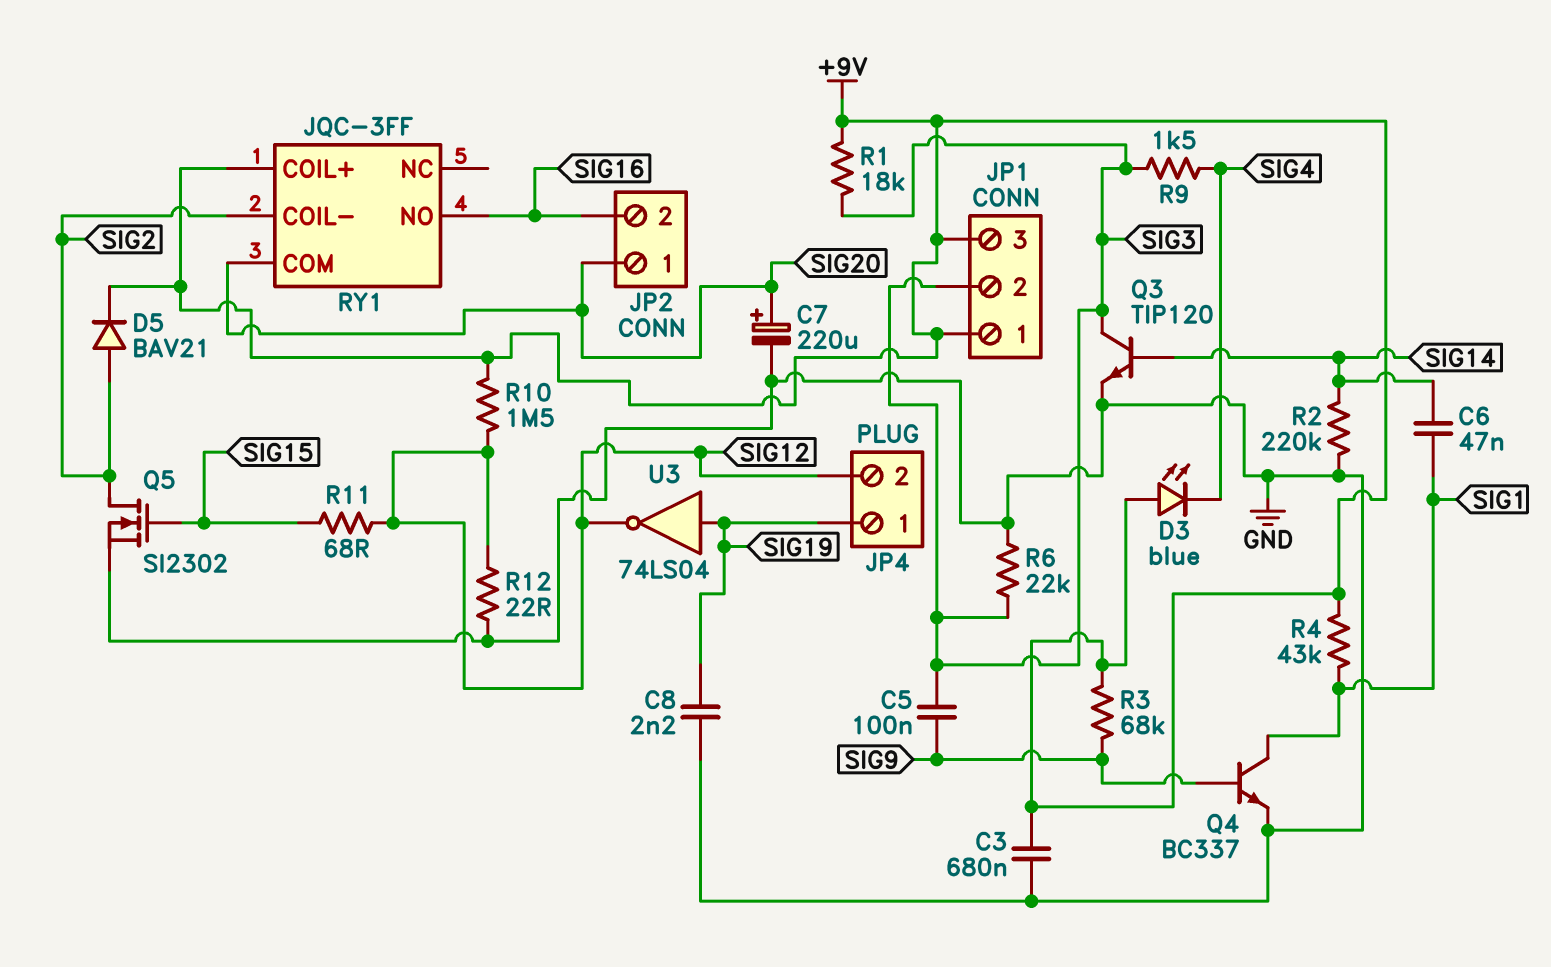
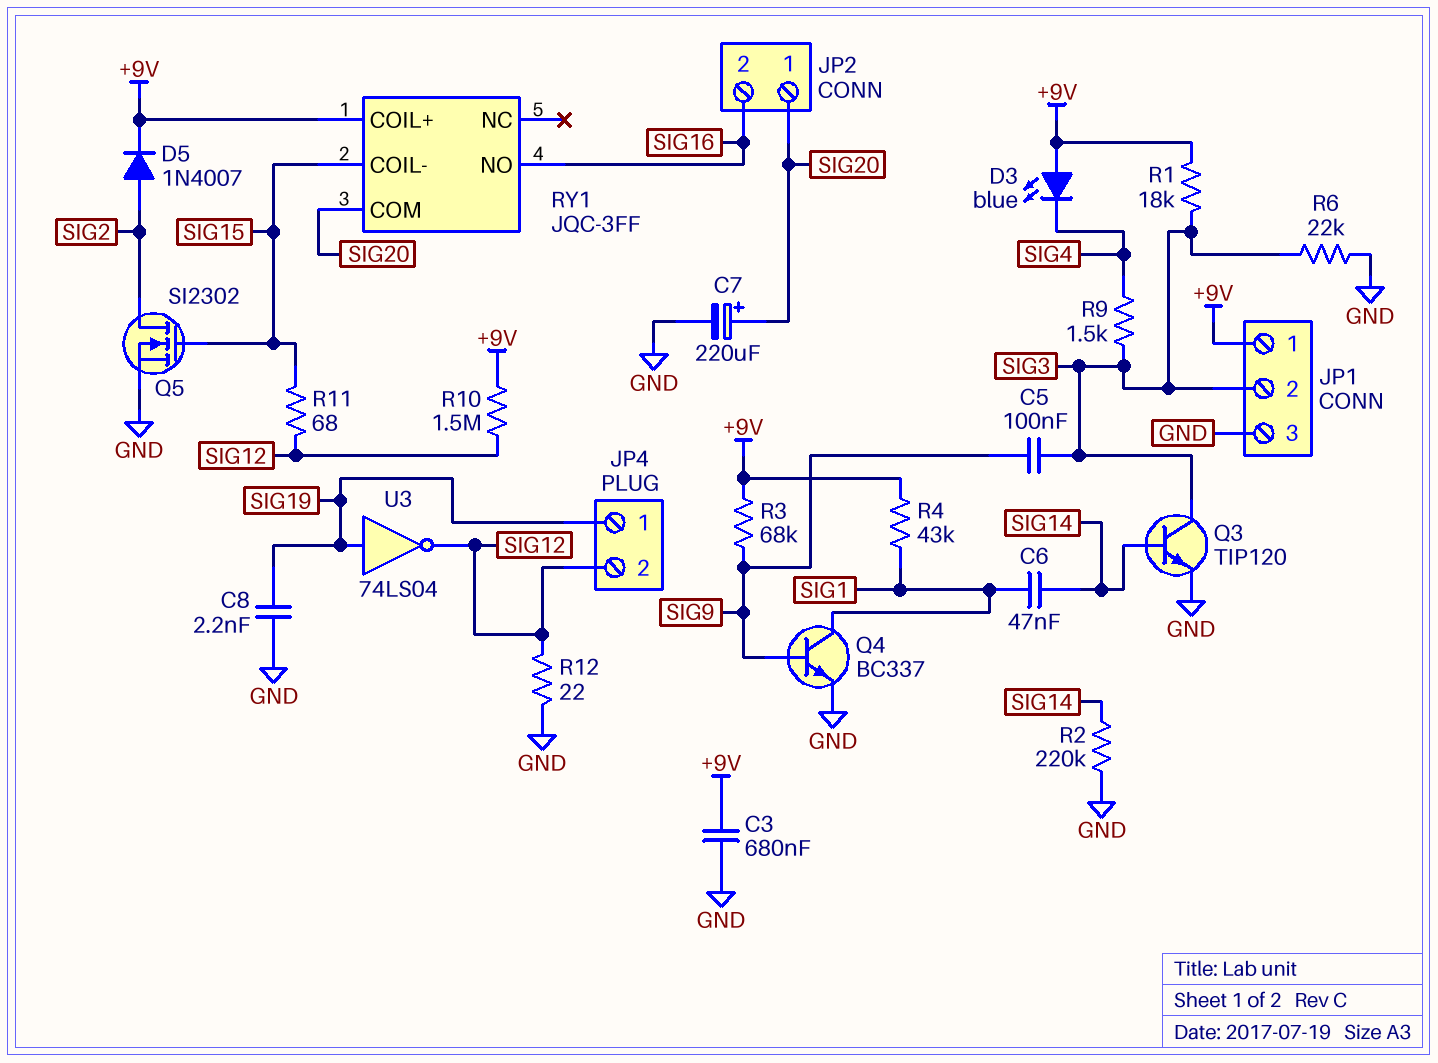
D5: diode BAV21 (A SIG2, K +9V) -> diode 1N4007 (A SIG2, K +9V)
JP1 pin 3: +9V -> GND
RY1 pin COIL-: SIG2 -> SIG15

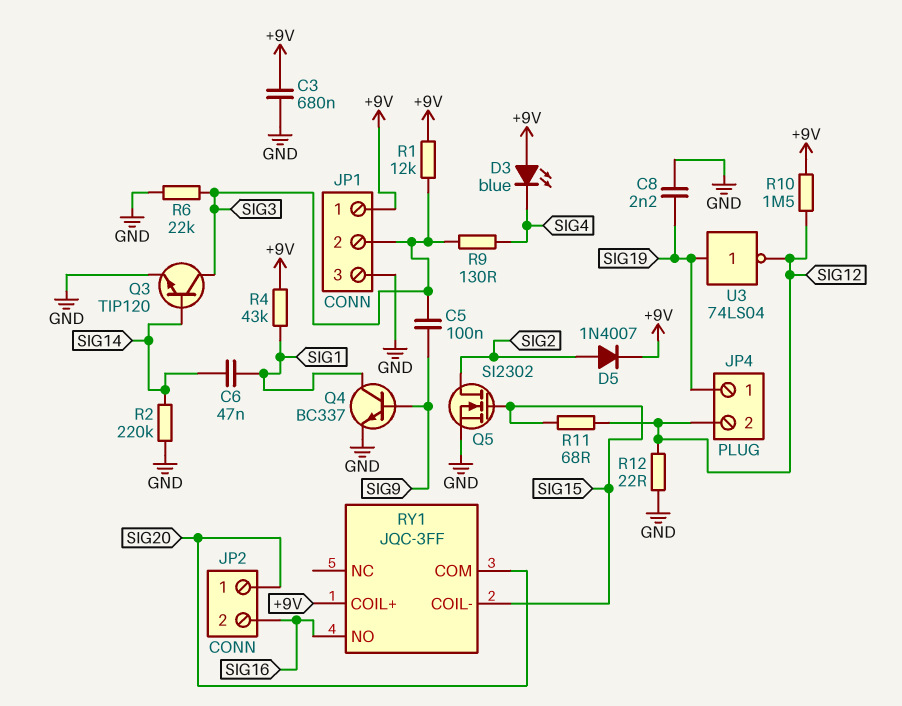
C7: 220uF (plus SIG20, minus GND) -> none
R1: 18k (+9V, SIG3) -> 12k (+9V, SIG3)
R3: 68k (+9V, SIG9) -> none
R9: 1.5k (SIG3, SIG4) -> 130 (SIG3, SIG4)

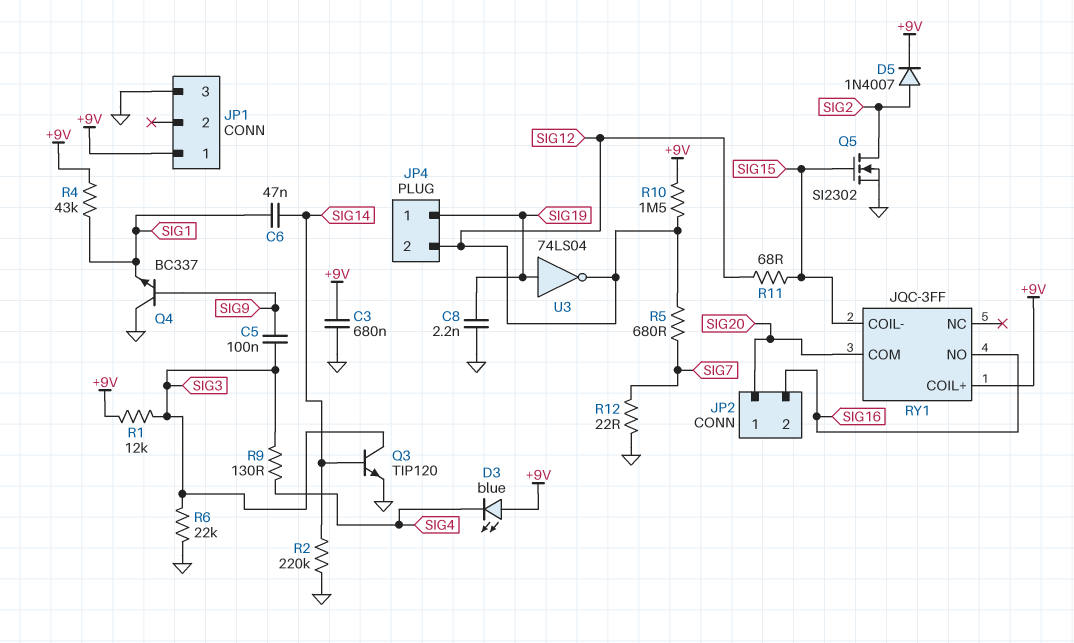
JP1 pin 2: SIG3 -> none
Q4: NPN BC337 (B SIG9, C SIG1, E GND) -> NPN BC337 (B SIG9, C GND, E SIG1)
R5: none -> 680 (SIG7, SIG12)
R12: 22 (GND, SIG12) -> 22 (GND, SIG7)

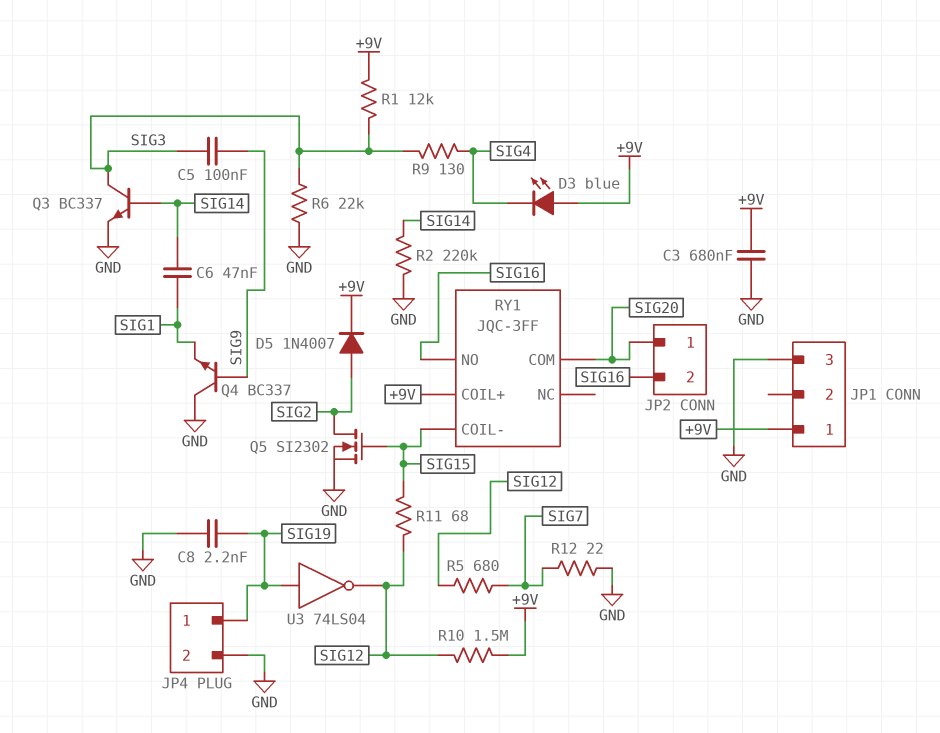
JP4 pin 2: SIG12 -> GND
Q3: NPN TIP120 (B SIG14, C SIG3, E GND) -> NPN BC337 (B SIG14, C SIG3, E GND)
R4: 43k (+9V, SIG1) -> none

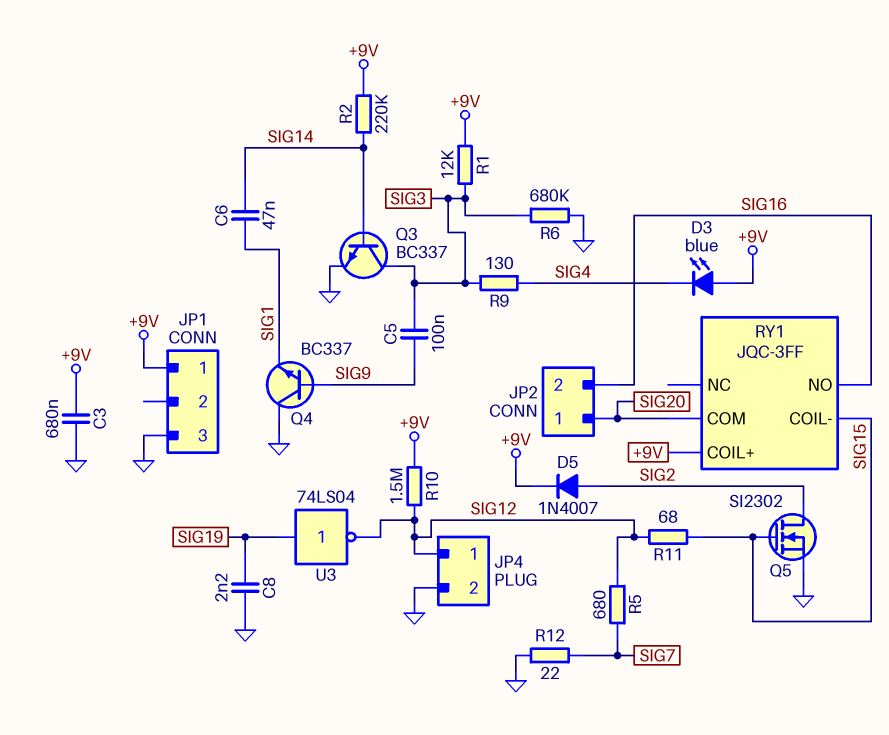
JP4 pin 1: SIG19 -> SIG12
R2: 220k (GND, SIG14) -> 220k (+9V, SIG14)
R6: 22k (GND, SIG3) -> 680k (GND, SIG3)

